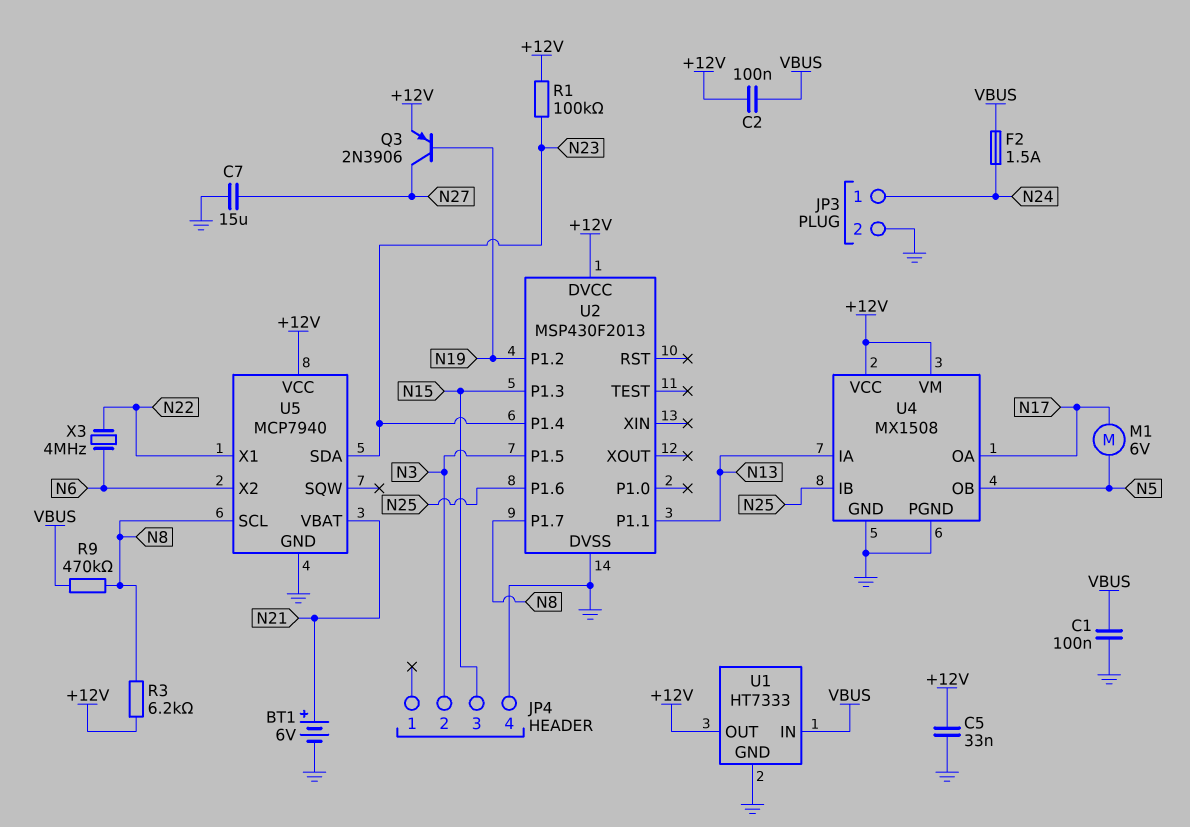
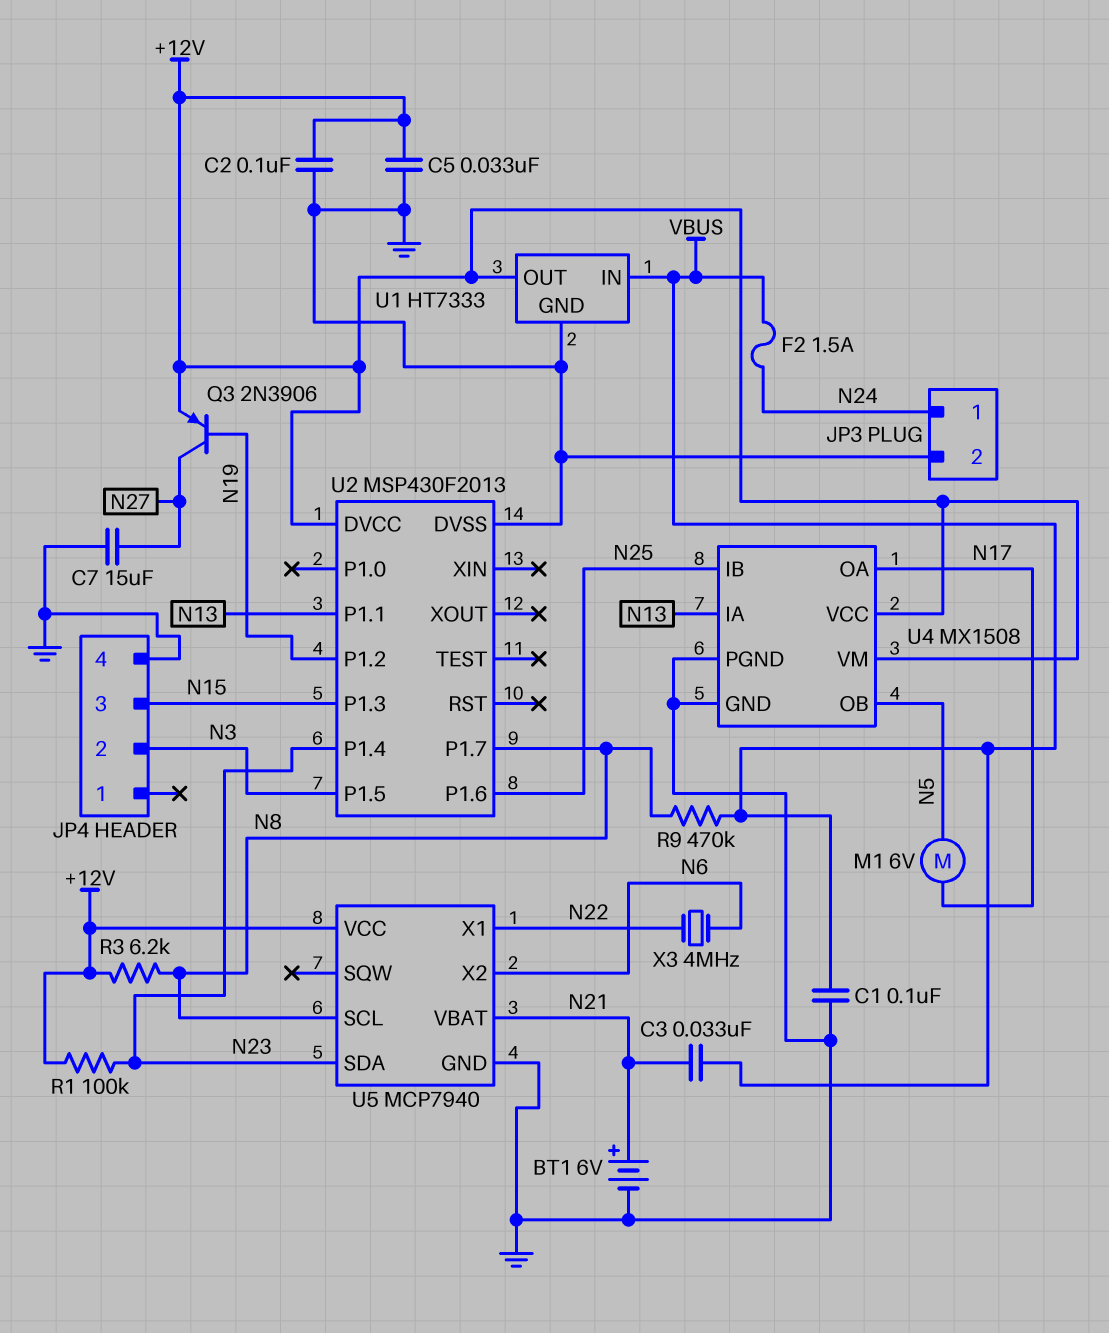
C2: 100nF (+12V, VBUS) -> 100nF (+12V, GND)
C3: none -> 33nF (N21, VBUS)

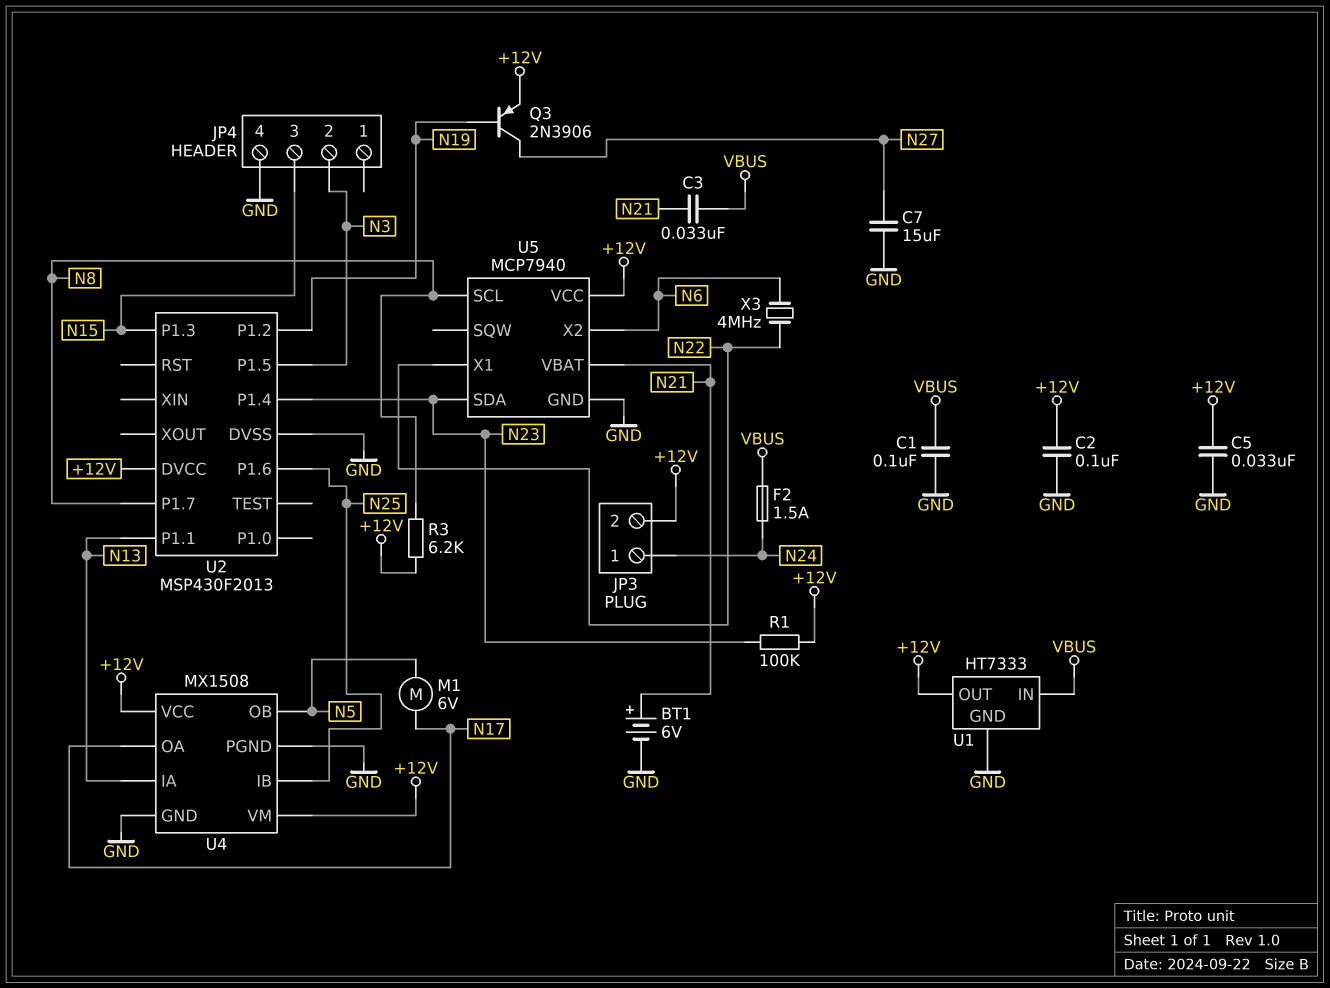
JP3 pin 2: GND -> +12V
R9: 470k (N8, VBUS) -> none

